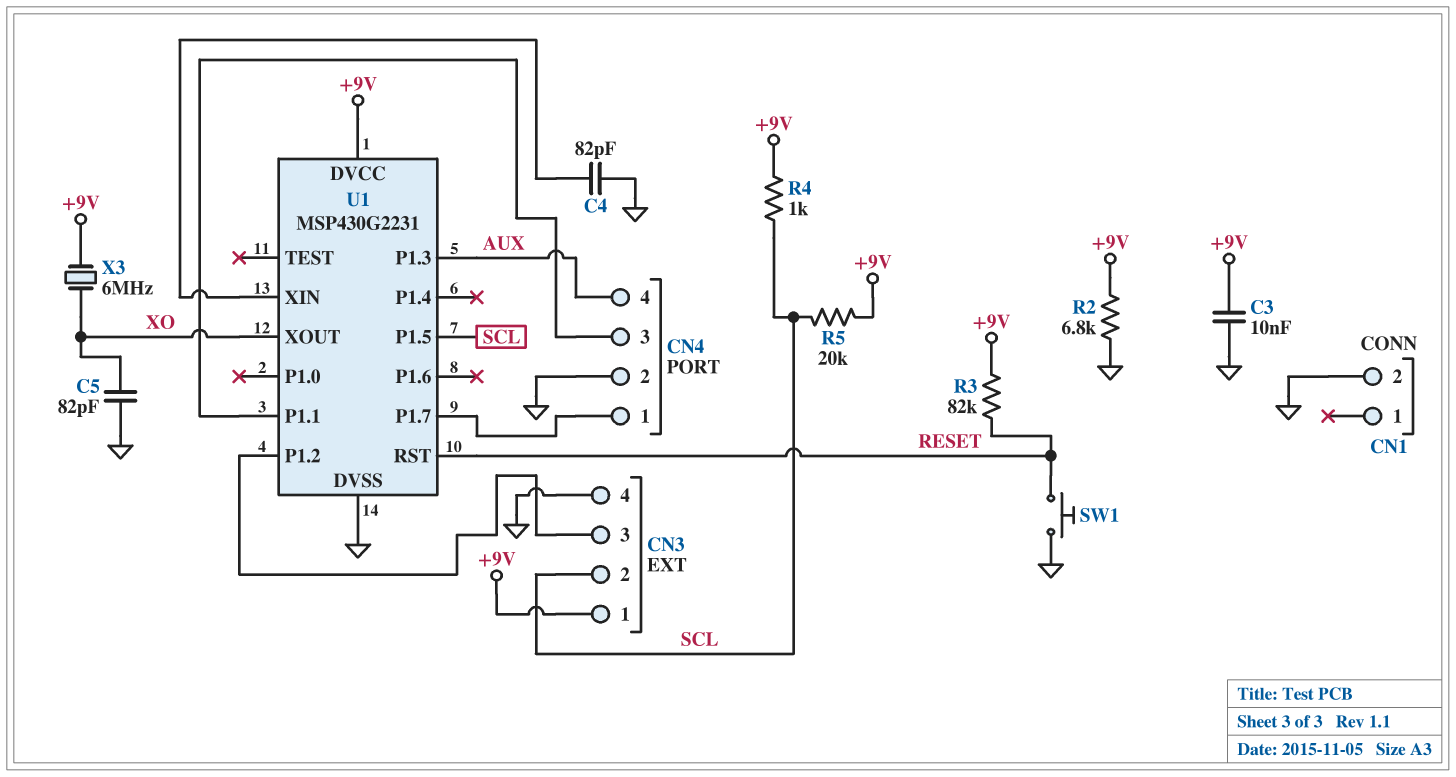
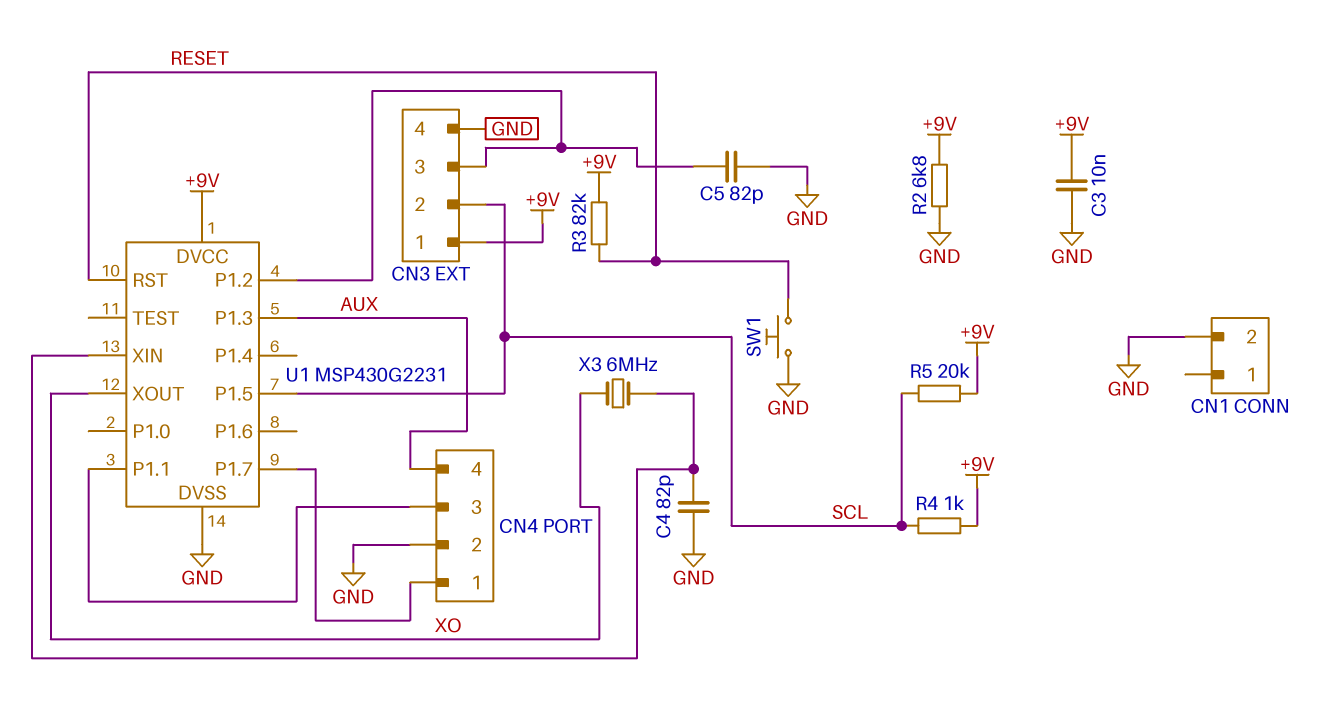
C5: 82pF (GND, XO) -> 82pF (CN3/3, GND)
X3: 6MHz (+9V, XO) -> 6MHz (U1/XIN, XO)

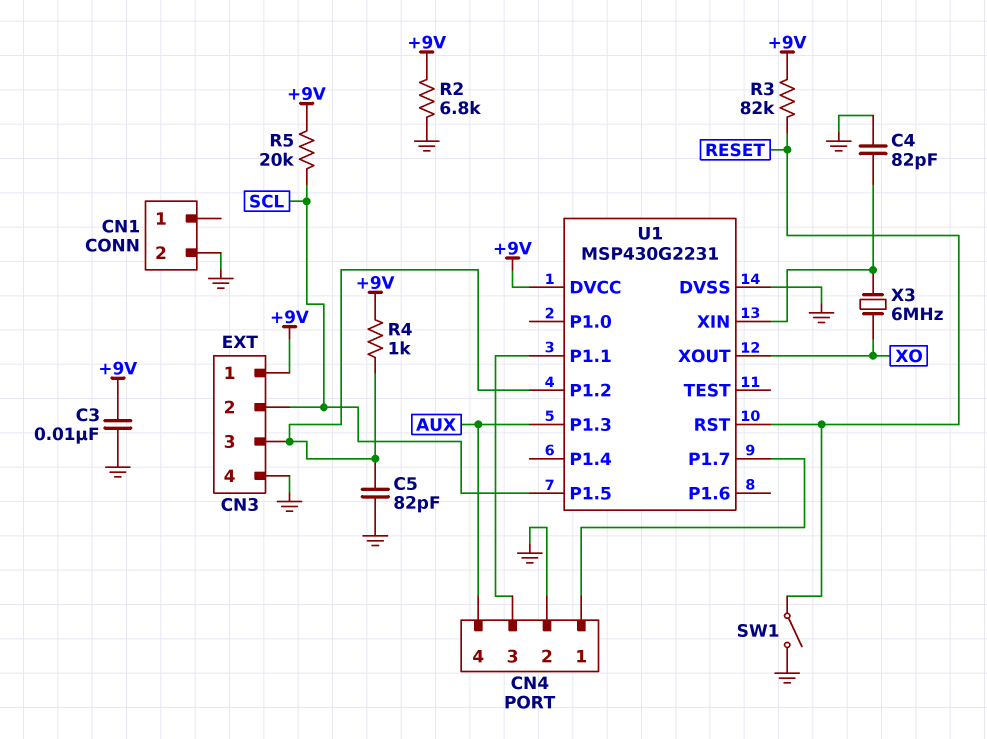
R4: 1k (+9V, SCL) -> 1k (+9V, CN3/3)
SW1: button (GND, RESET) -> switch (GND, RESET)

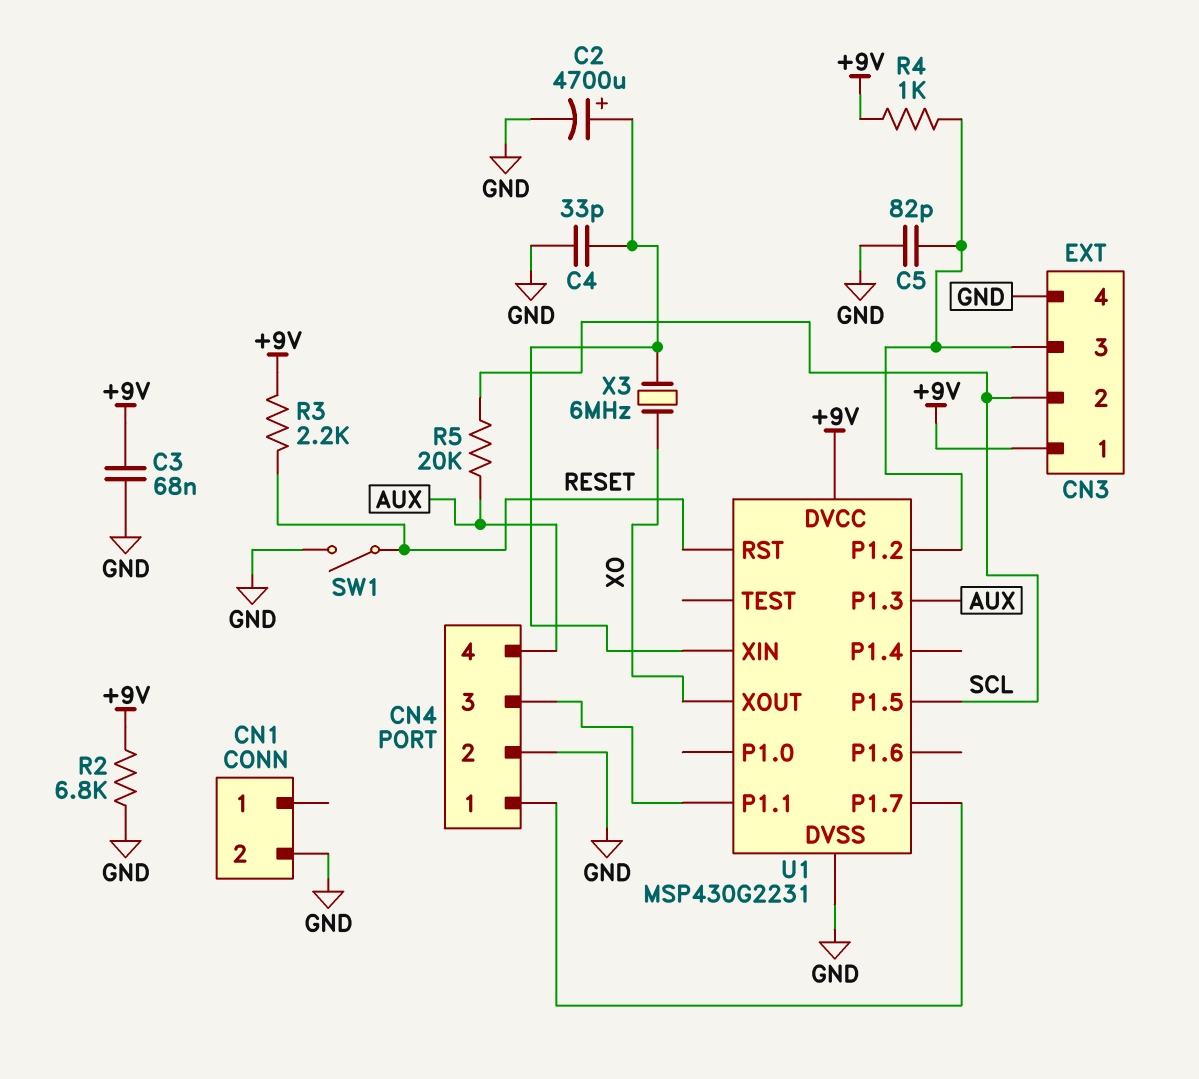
C2: none -> 4700uF (plus U1/XIN, minus GND)
C3: 10nF (+9V, GND) -> 68nF (+9V, GND)
C4: 82pF (GND, U1/XIN) -> 33pF (GND, U1/XIN)
R3: 82k (+9V, RESET) -> 2.2k (+9V, RESET)
R5: 20k (+9V, SCL) -> 20k (AUX, SCL)

